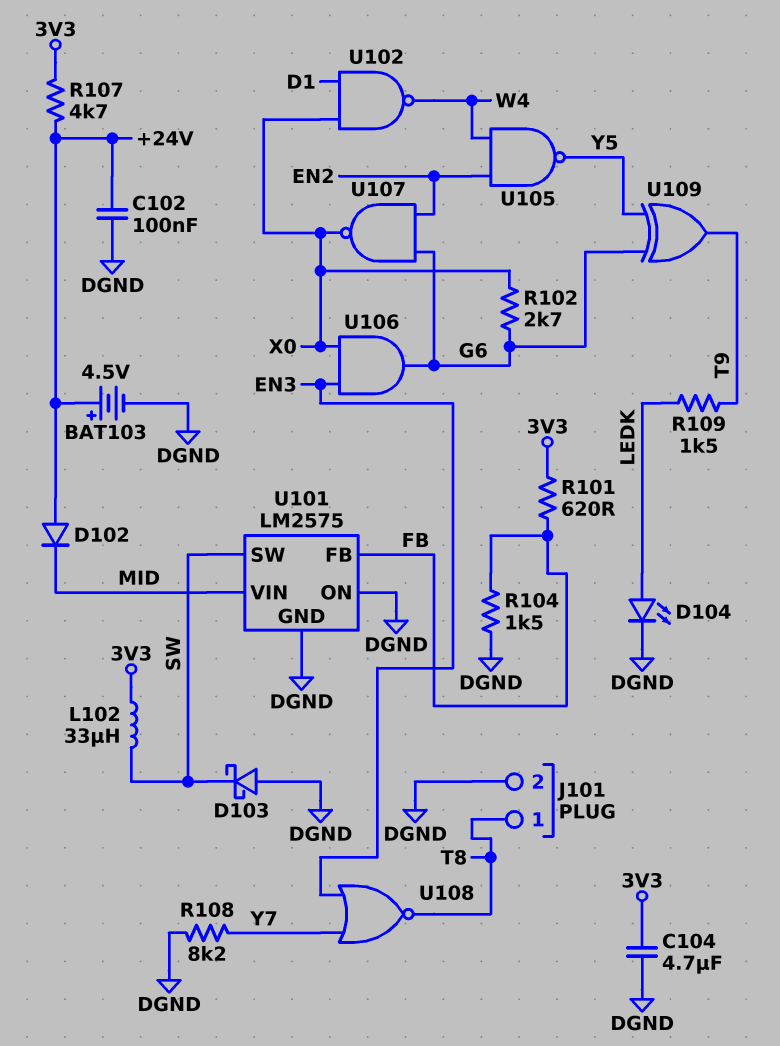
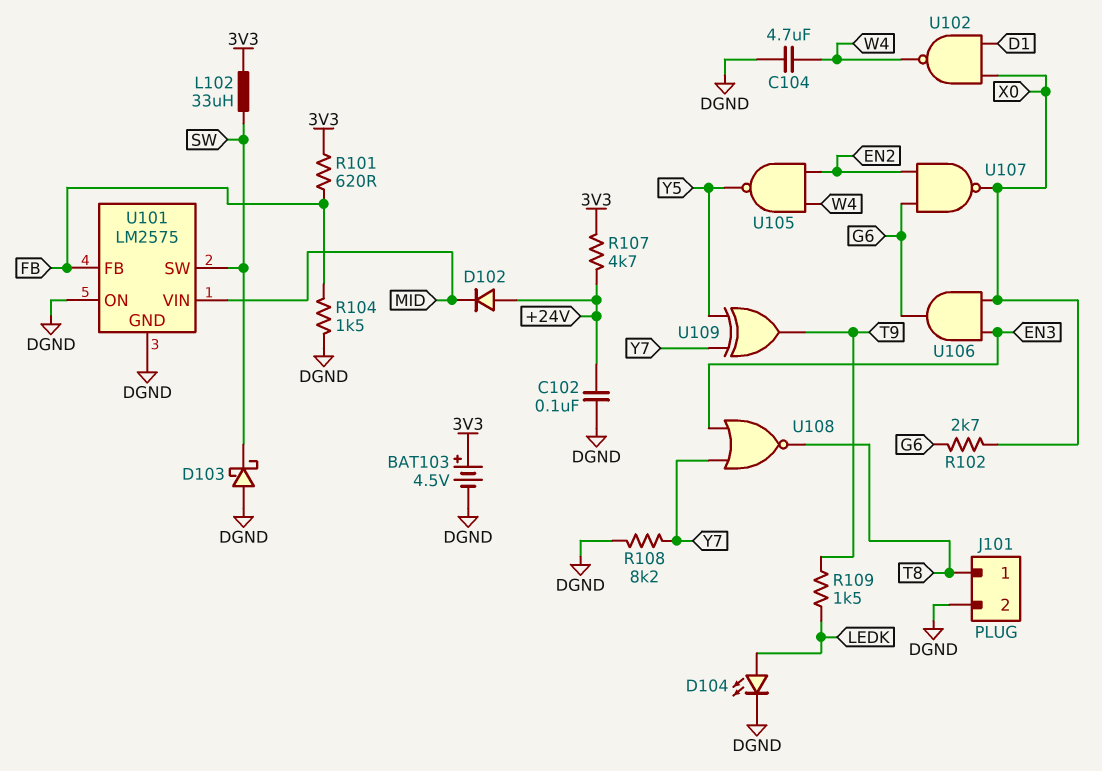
BAT103: 4.5V (plus +24V, minus DGND) -> 4.5V (plus 3V3, minus DGND)
C104: 4.7uF (3V3, DGND) -> 4.7uF (DGND, W4)
U109: XOR (in G6, in Y5, out T9) -> XOR (in Y5, in Y7, out T9)

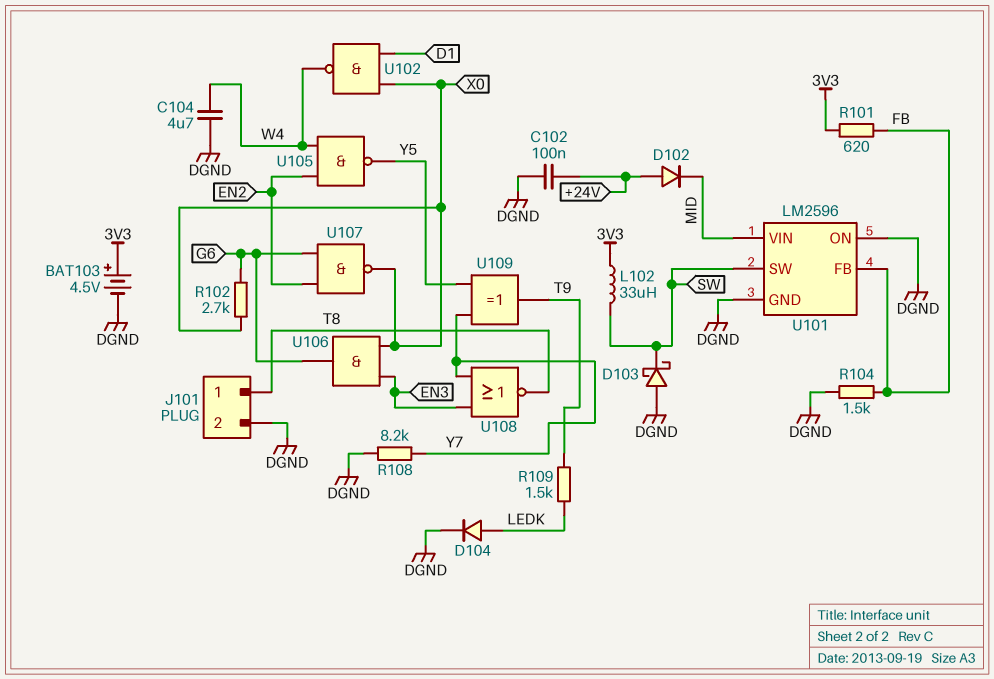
D104: LED (A LEDK, K DGND) -> diode (A LEDK, K DGND)
R107: 4.7k (+24V, 3V3) -> none
U101: LM2575 -> LM2596

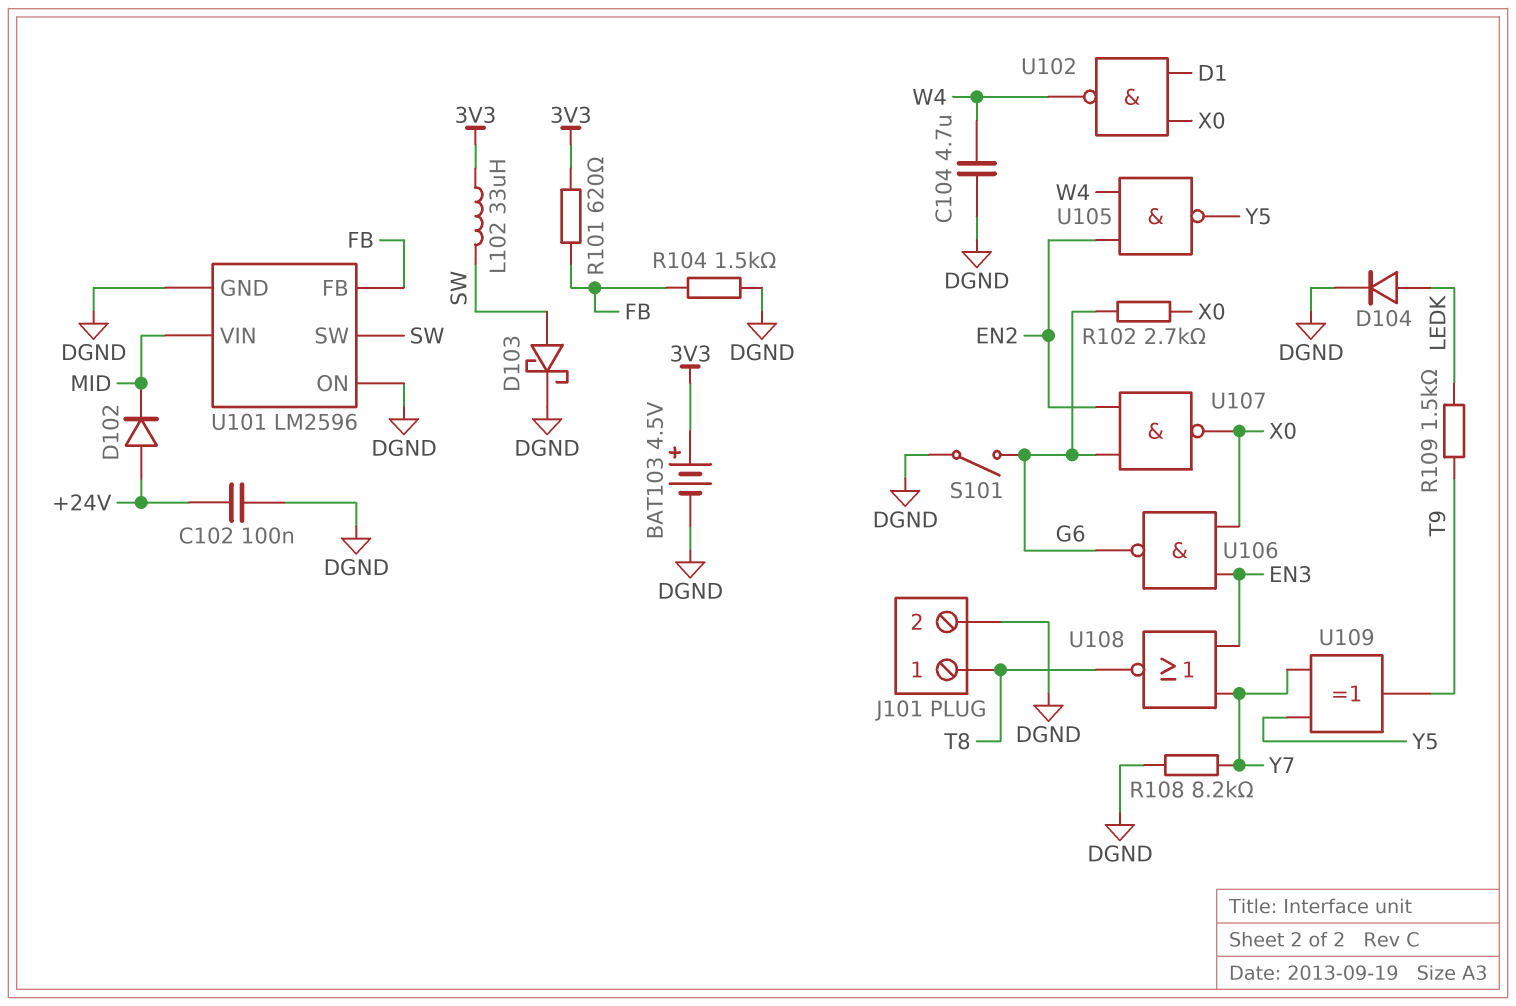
D103: schottky (A DGND, K SW) -> schottky (A SW, K DGND)
S101: none -> switch (DGND, G6)
U106: AND (in EN3, in X0, out G6) -> NAND (in EN3, in X0, out G6)

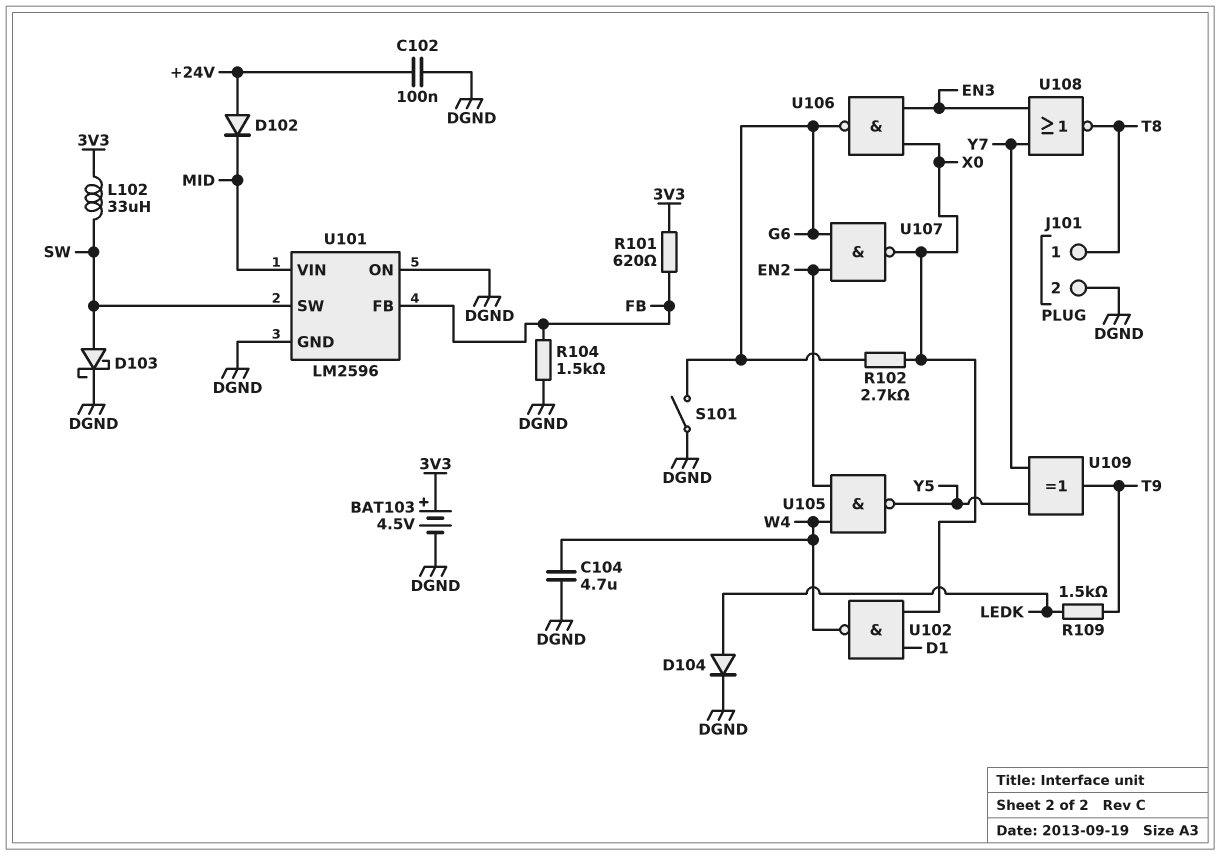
R108: 8.2k (DGND, Y7) -> none

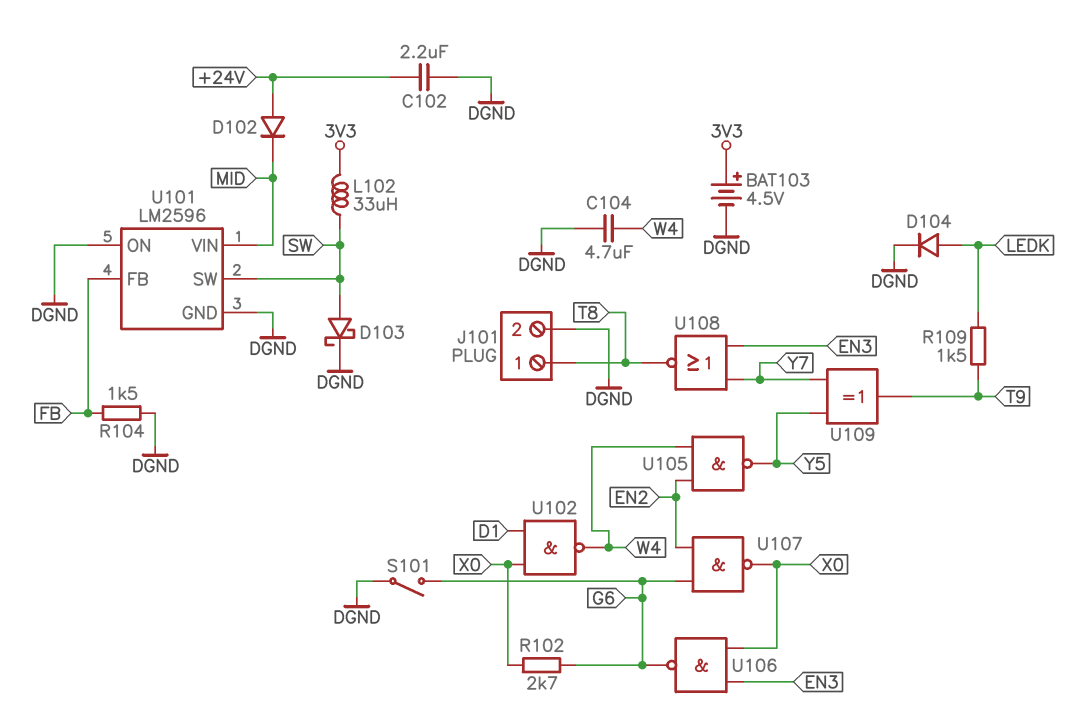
C102: 100nF (+24V, DGND) -> 2.2uF (+24V, DGND)
R101: 620 (3V3, FB) -> none

